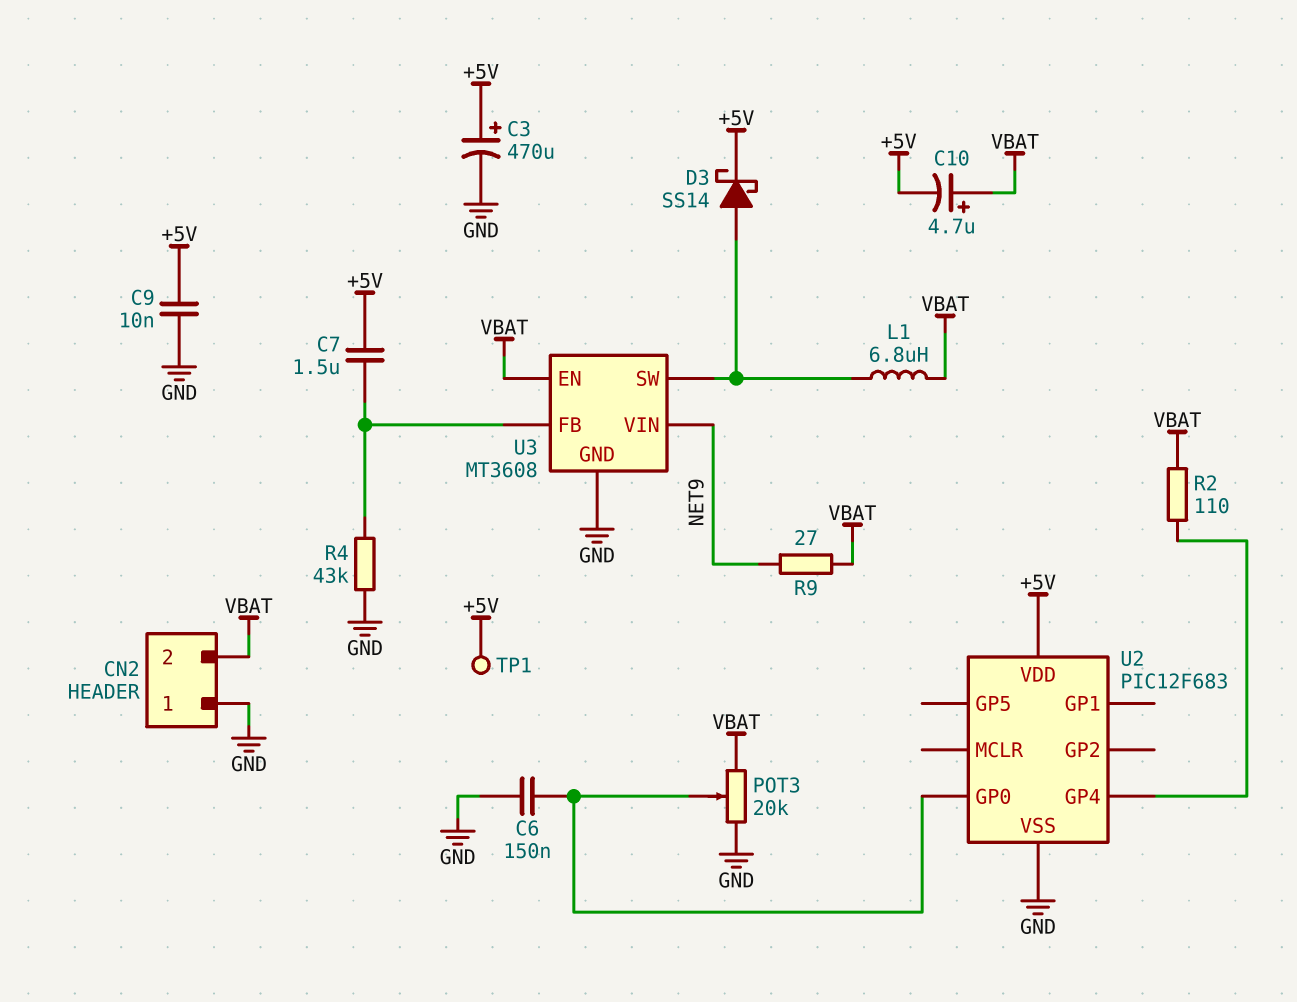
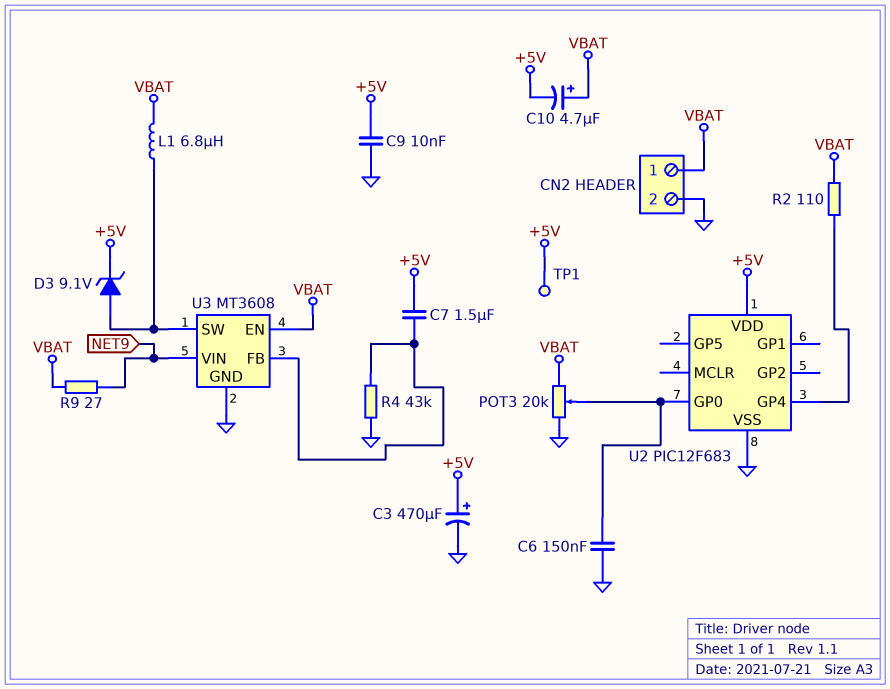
CN2 pin 1: GND -> VBAT
CN2 pin 2: VBAT -> GND
D3: schottky SS14 (A U3/SW, K +5V) -> zener 9.1V (A U3/SW, K +5V)

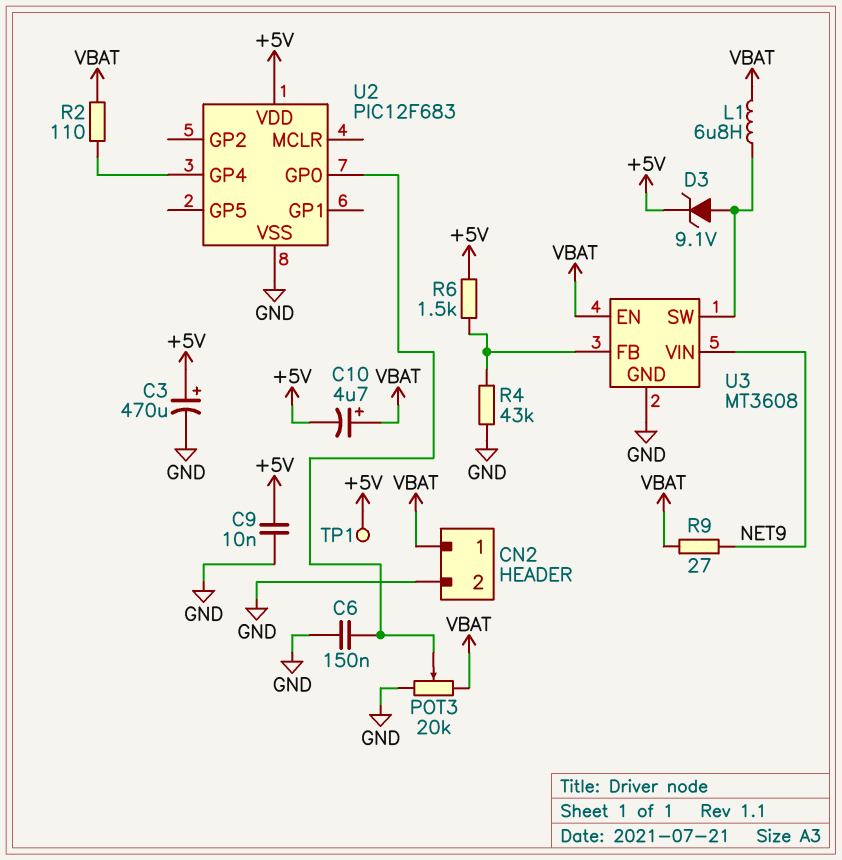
C7: 1.5uF (+5V, U3/FB) -> none
R6: none -> 1.5k (+5V, U3/FB)

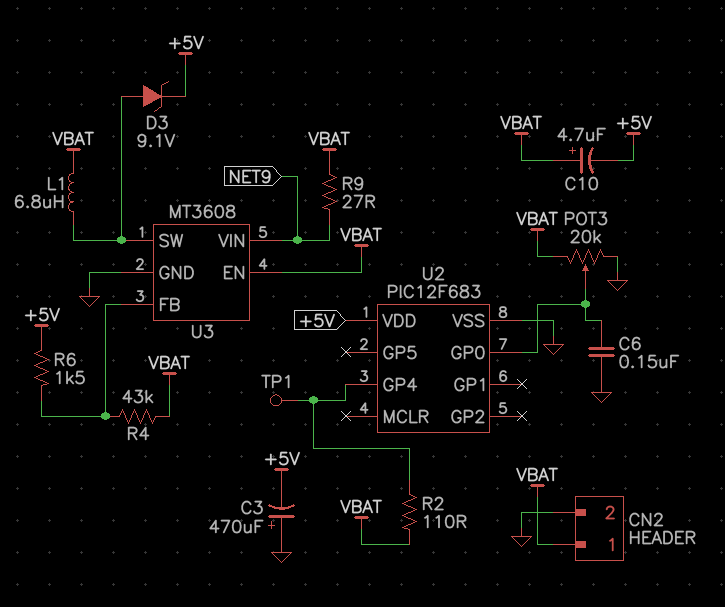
C3: 470uF (plus +5V, minus GND) -> 470uF (plus GND, minus +5V)
C9: 10nF (+5V, GND) -> none
R4: 43k (GND, U3/FB) -> 43k (U3/FB, VBAT)
TP1: test point (+5V) -> test point (U2/GP4)

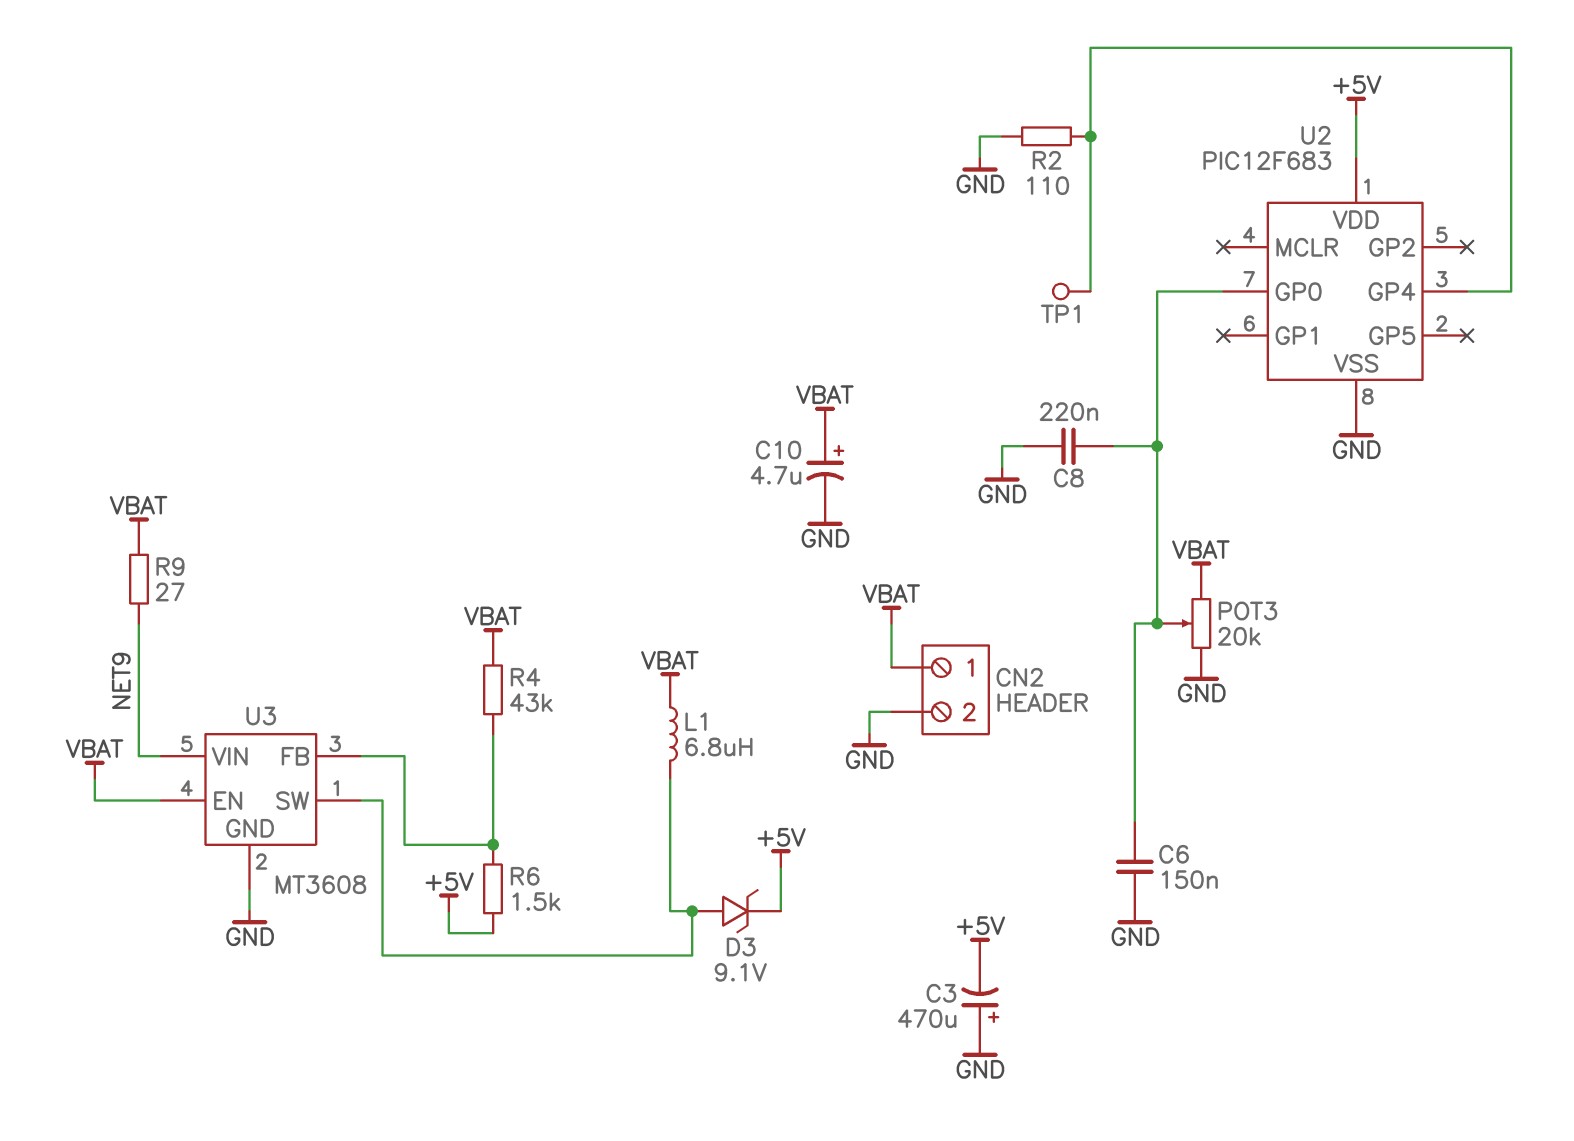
C8: none -> 220nF (GND, U2/GP0)
C10: 4.7uF (plus VBAT, minus +5V) -> 4.7uF (plus VBAT, minus GND)
R2: 110 (U2/GP4, VBAT) -> 110 (GND, U2/GP4)

